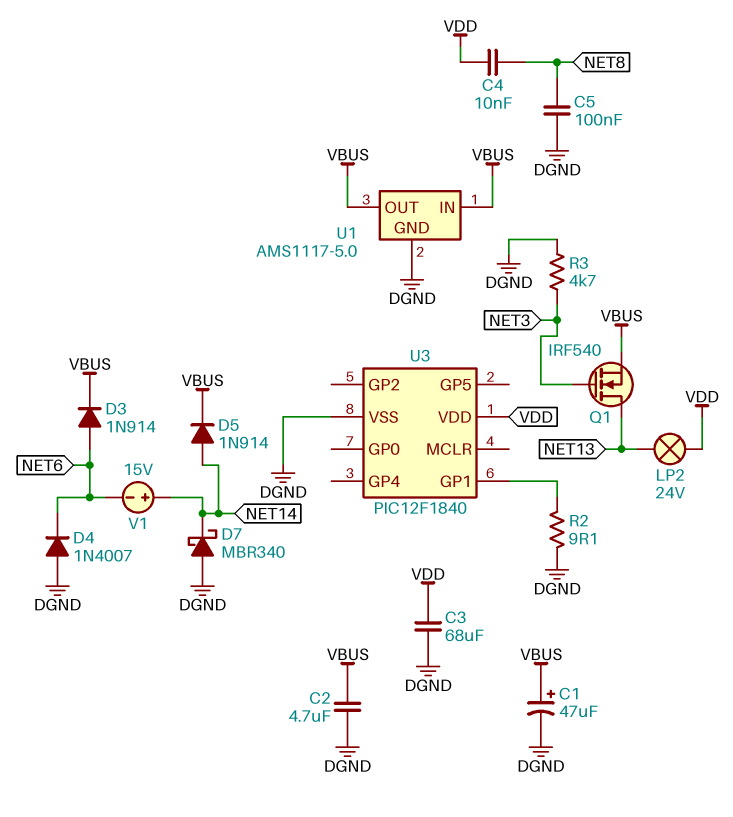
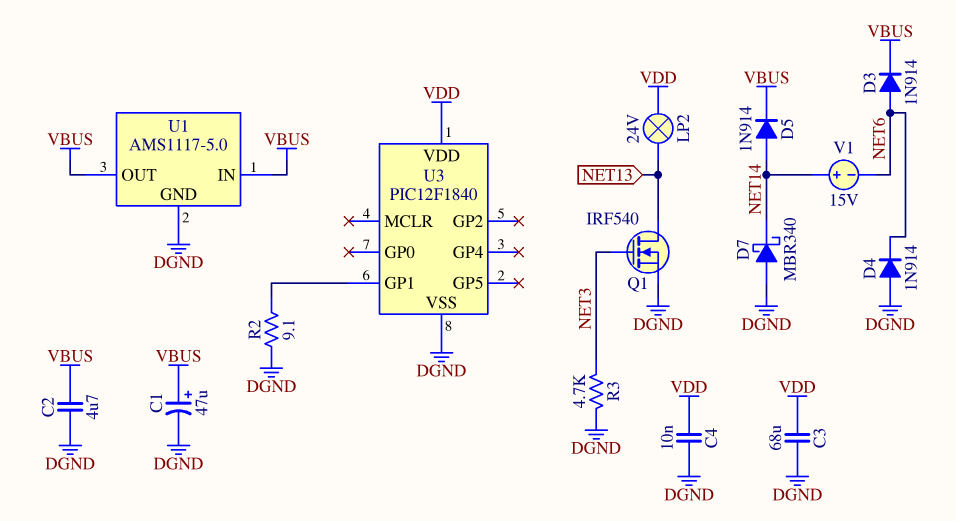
C4: 10nF (NET8, VDD) -> 10nF (DGND, VDD)
C5: 100nF (DGND, NET8) -> none
D4: diode 1N4007 (A DGND, K NET6) -> diode 1N914 (A DGND, K NET6)
Q1: NMOS IRF540 (G NET3, D NET13, S VBUS) -> NMOS IRF540 (G NET3, D NET13, S DGND)

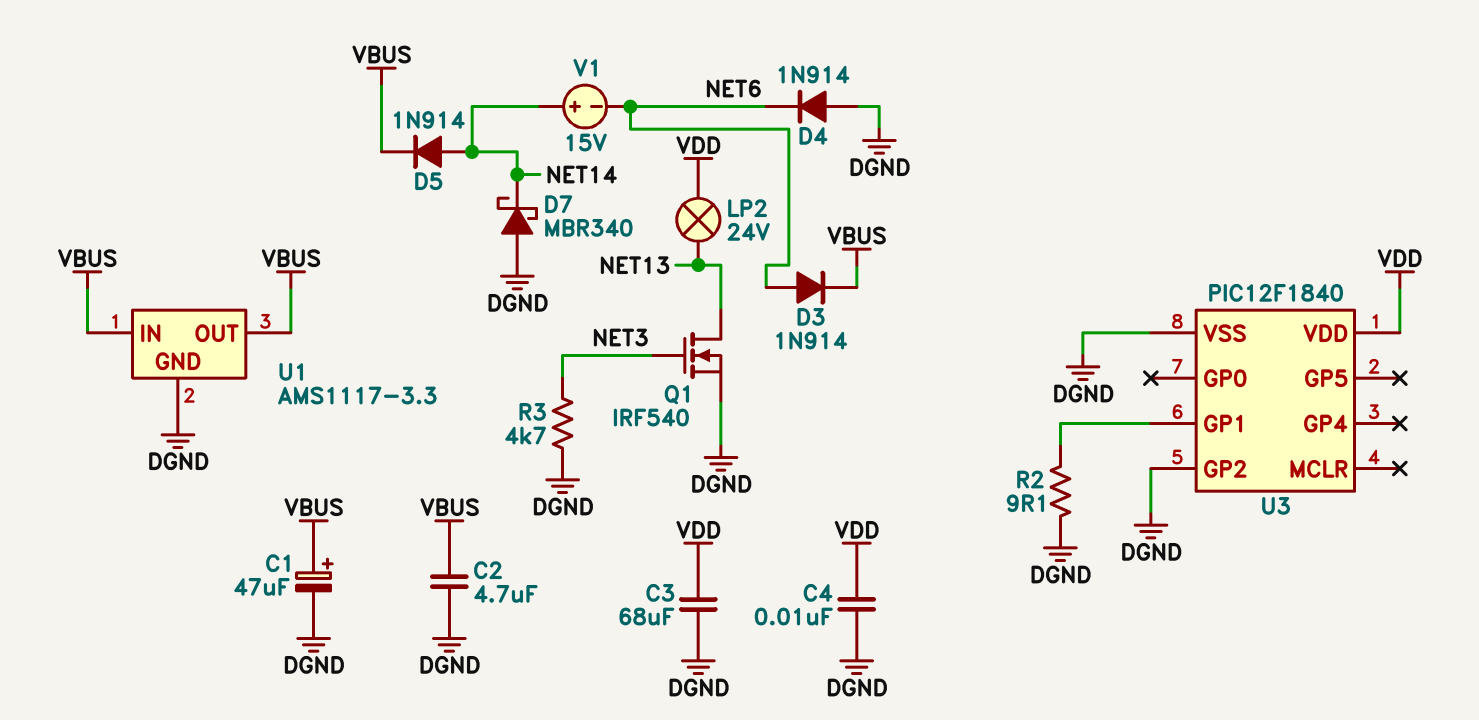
U1: AMS1117-5.0 -> AMS1117-3.3
U3 pin GP2: none -> DGND

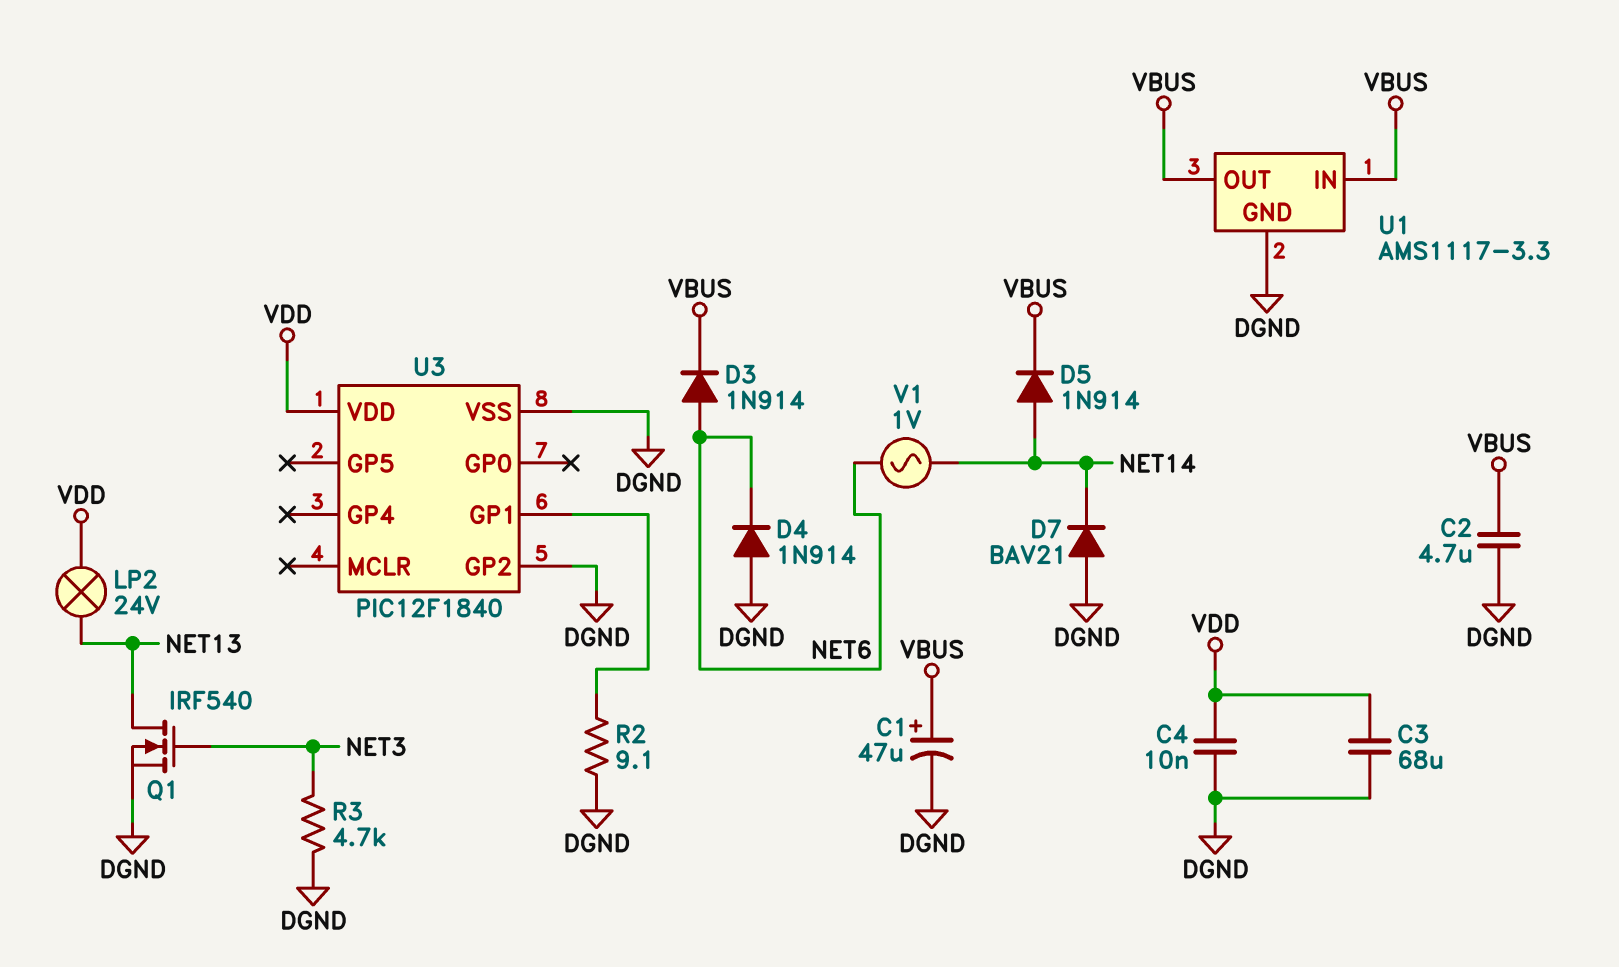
D7: schottky MBR340 (A DGND, K NET14) -> diode BAV21 (A DGND, K NET14)
V1: 15V (plus NET14, minus NET6) -> AC 1V (NET6, NET14)

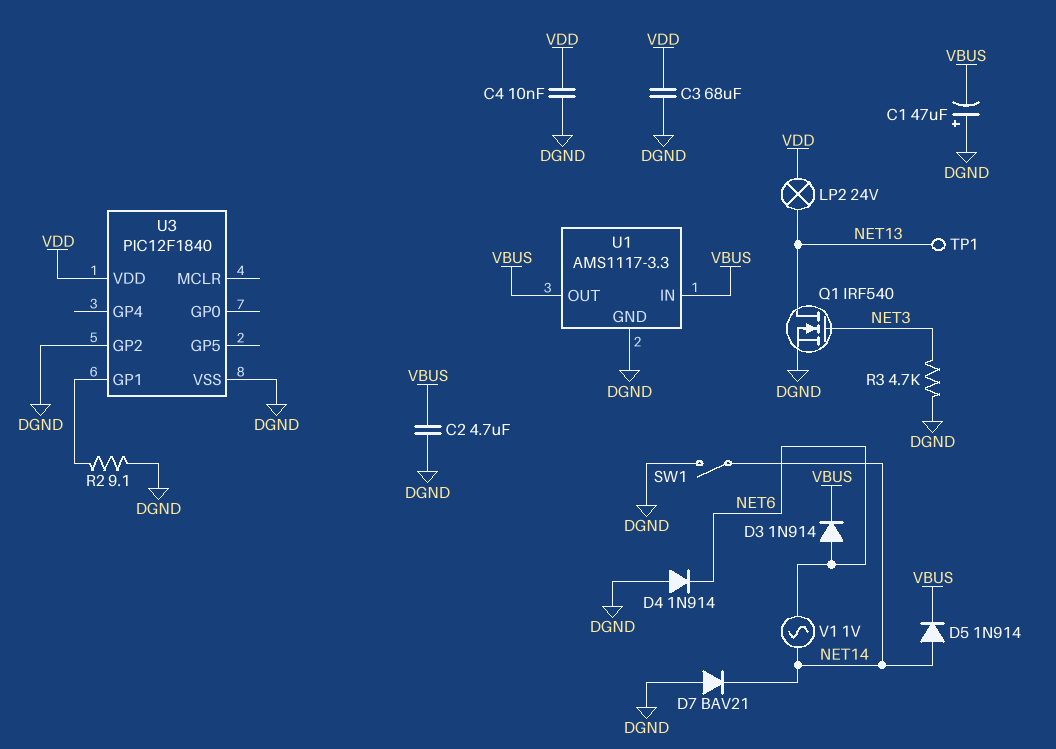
C1: 47uF (plus VBUS, minus DGND) -> 47uF (plus DGND, minus VBUS)
SW1: none -> switch (DGND, NET14)
TP1: none -> test point (NET13)

